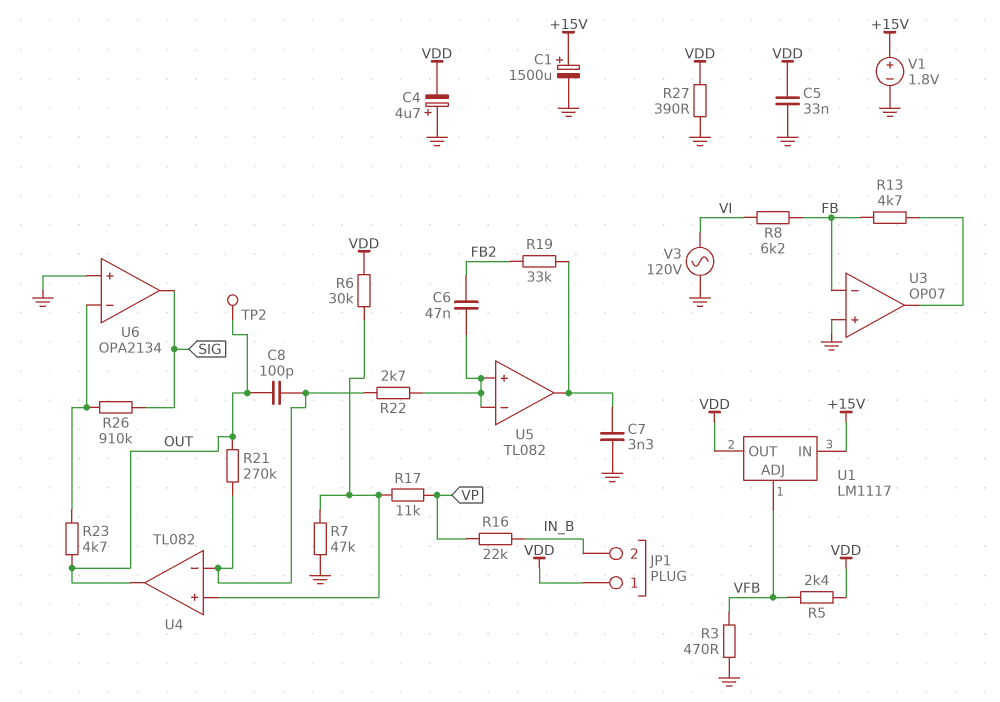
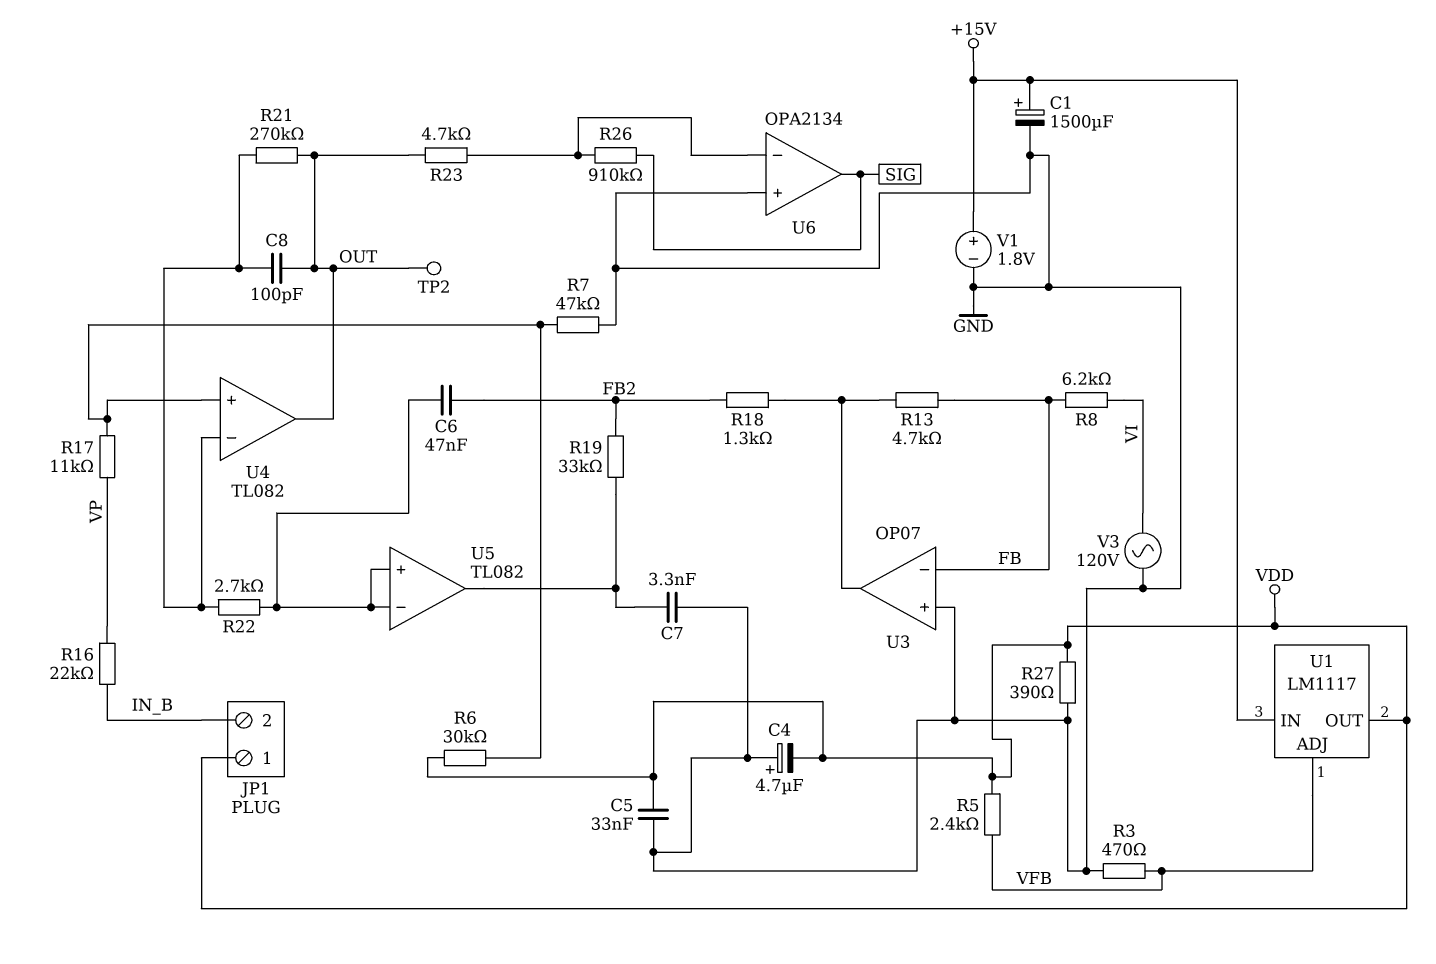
R18: none -> 1.3k (FB2, U3/out)

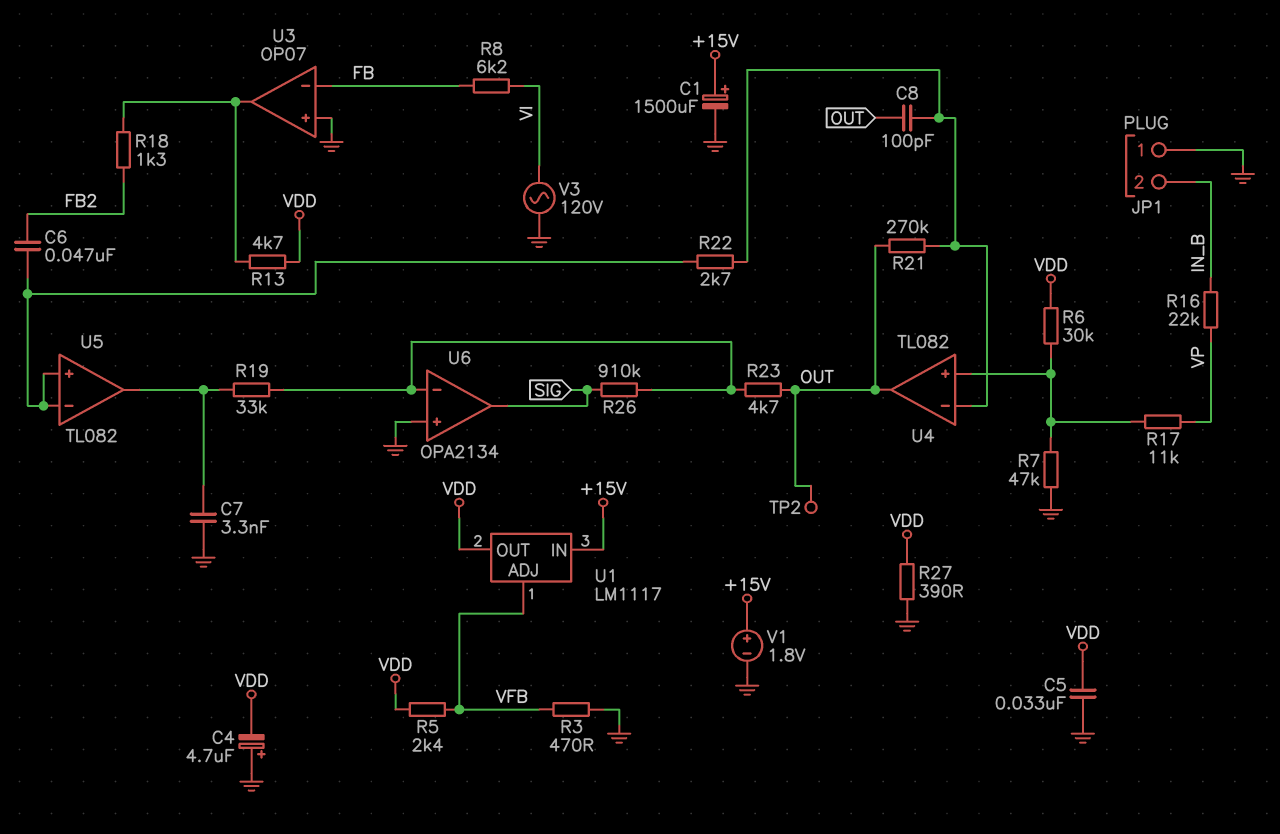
JP1 pin 1: VDD -> GND
R13: 4.7k (FB, U3/out) -> 4.7k (U3/out, VDD)
R19: 33k (FB2, U5/out) -> 33k (U5/out, U6/in-)

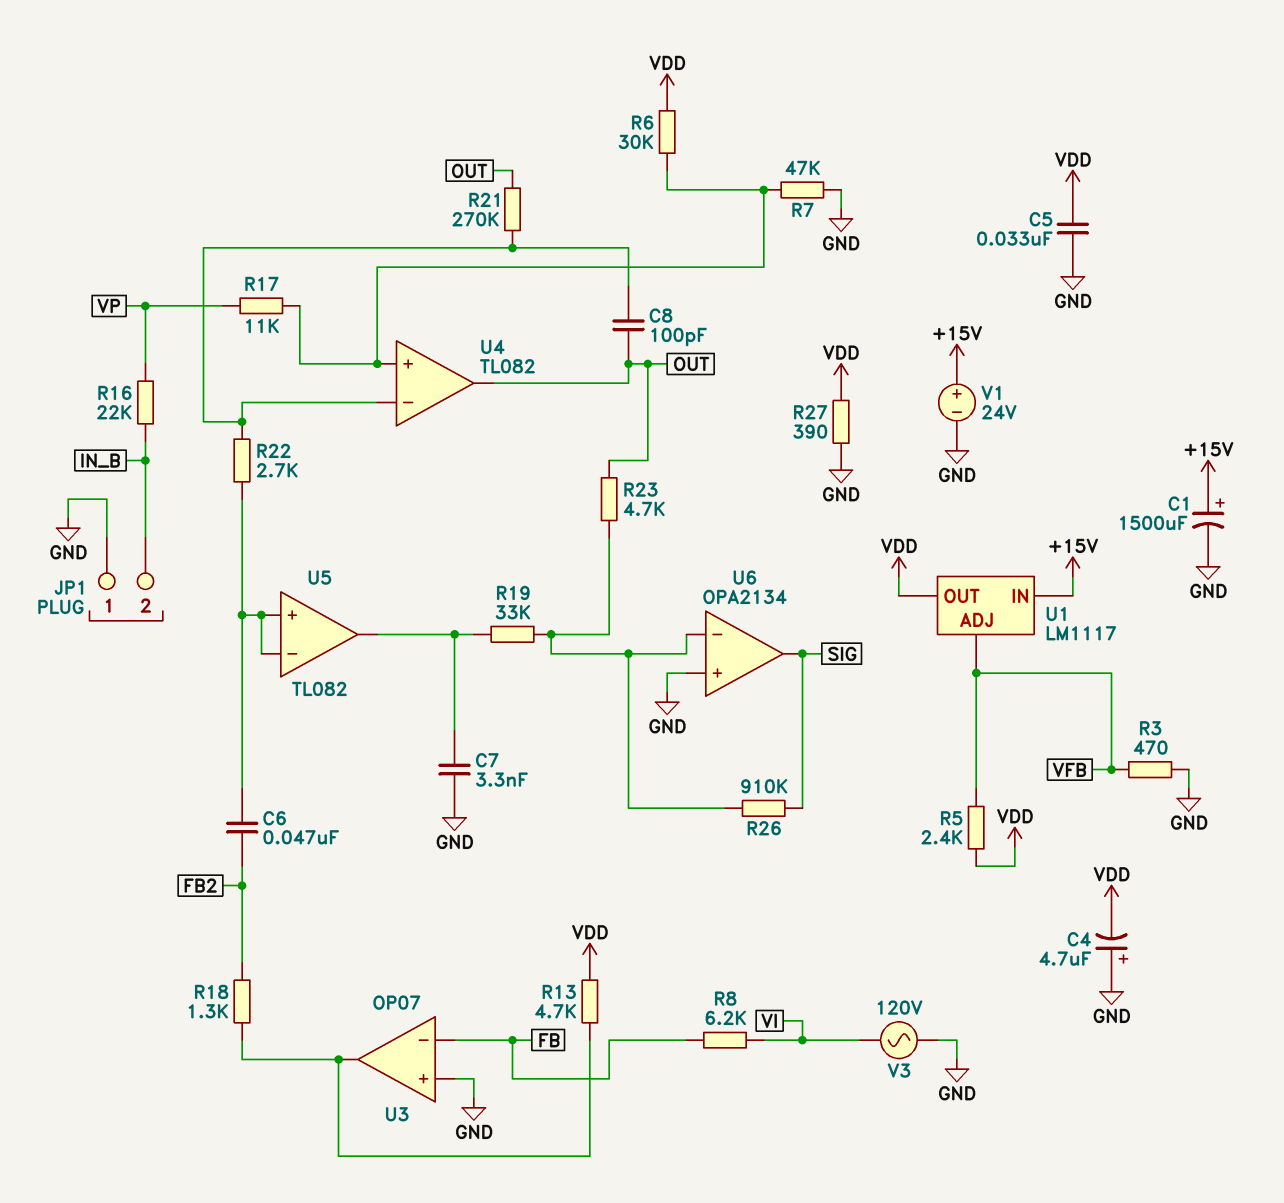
TP2: test point (OUT) -> none
V1: 1.8V (plus +15V, minus GND) -> 24V (plus +15V, minus GND)

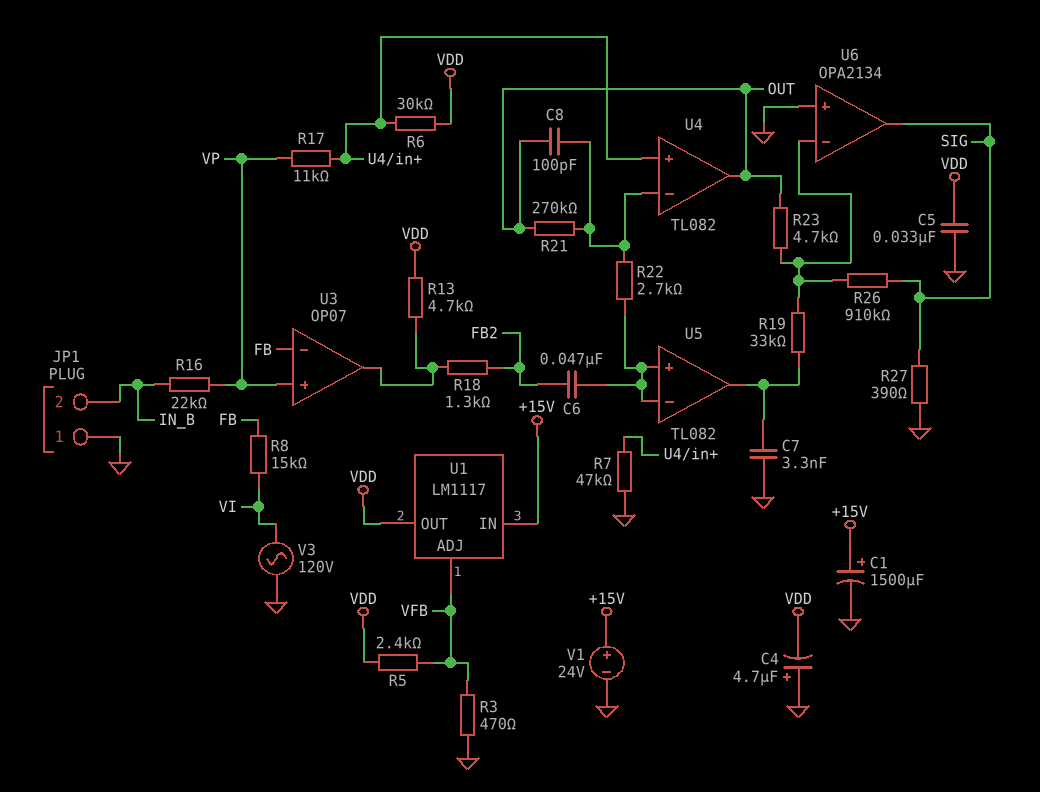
R8: 6.2k (FB, VI) -> 15k (FB, VI)
R27: 390 (GND, VDD) -> 390 (GND, SIG)
U3 pin in+: GND -> VP

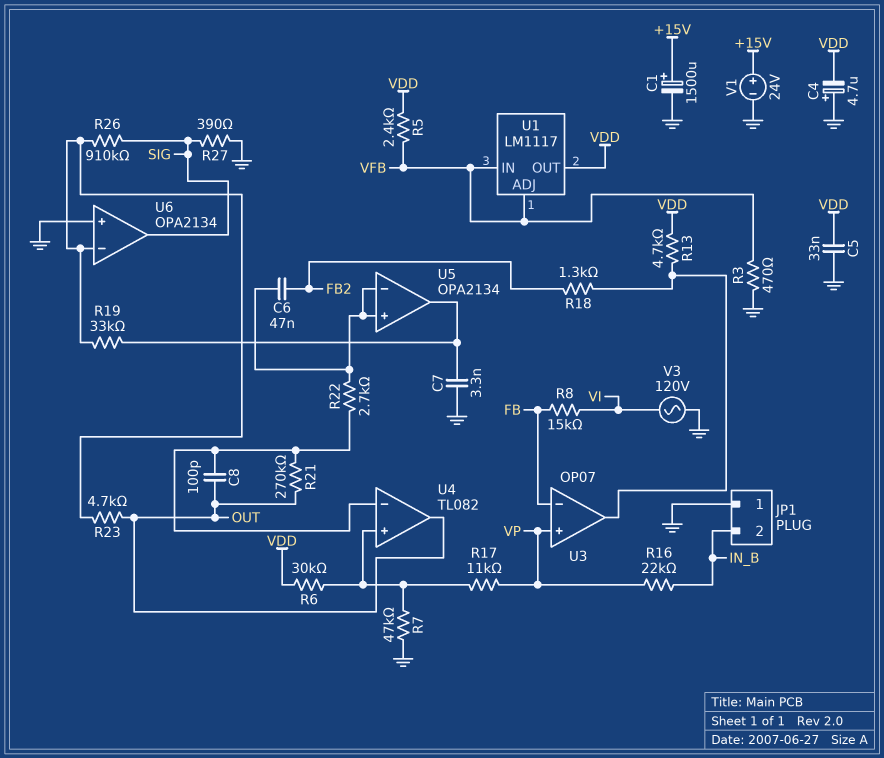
U1 pin IN: +15V -> VFB
U5: TL082 -> OPA2134

